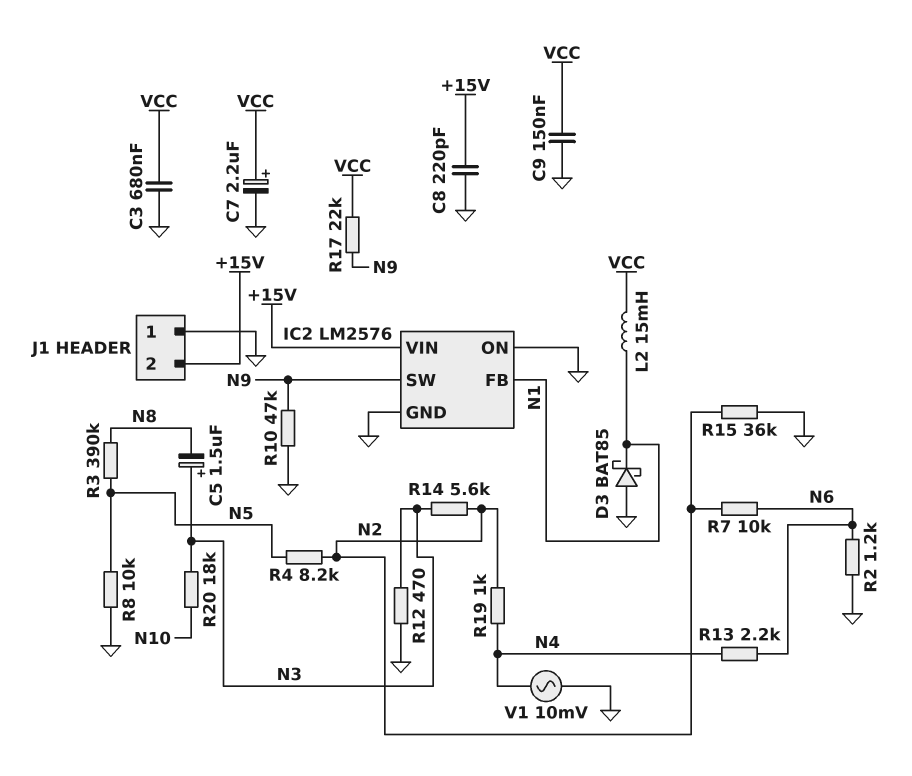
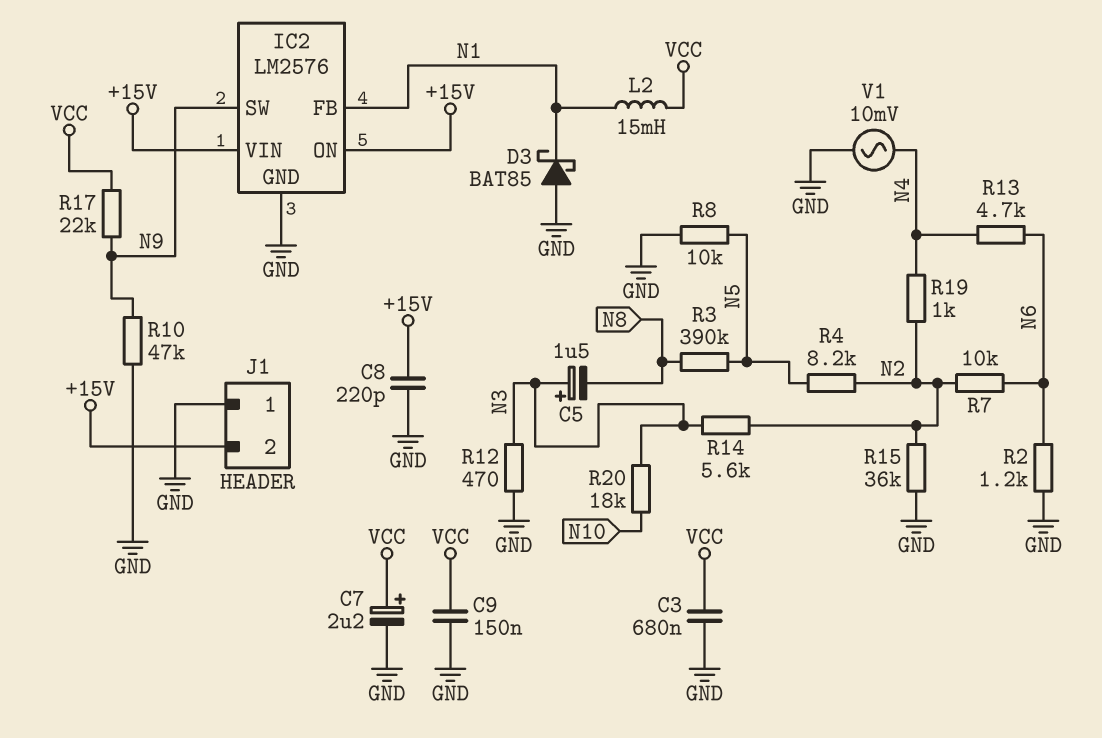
IC2 pin ON: GND -> +15V
R13: 2.2k (N4, N6) -> 4.7k (N4, N6)

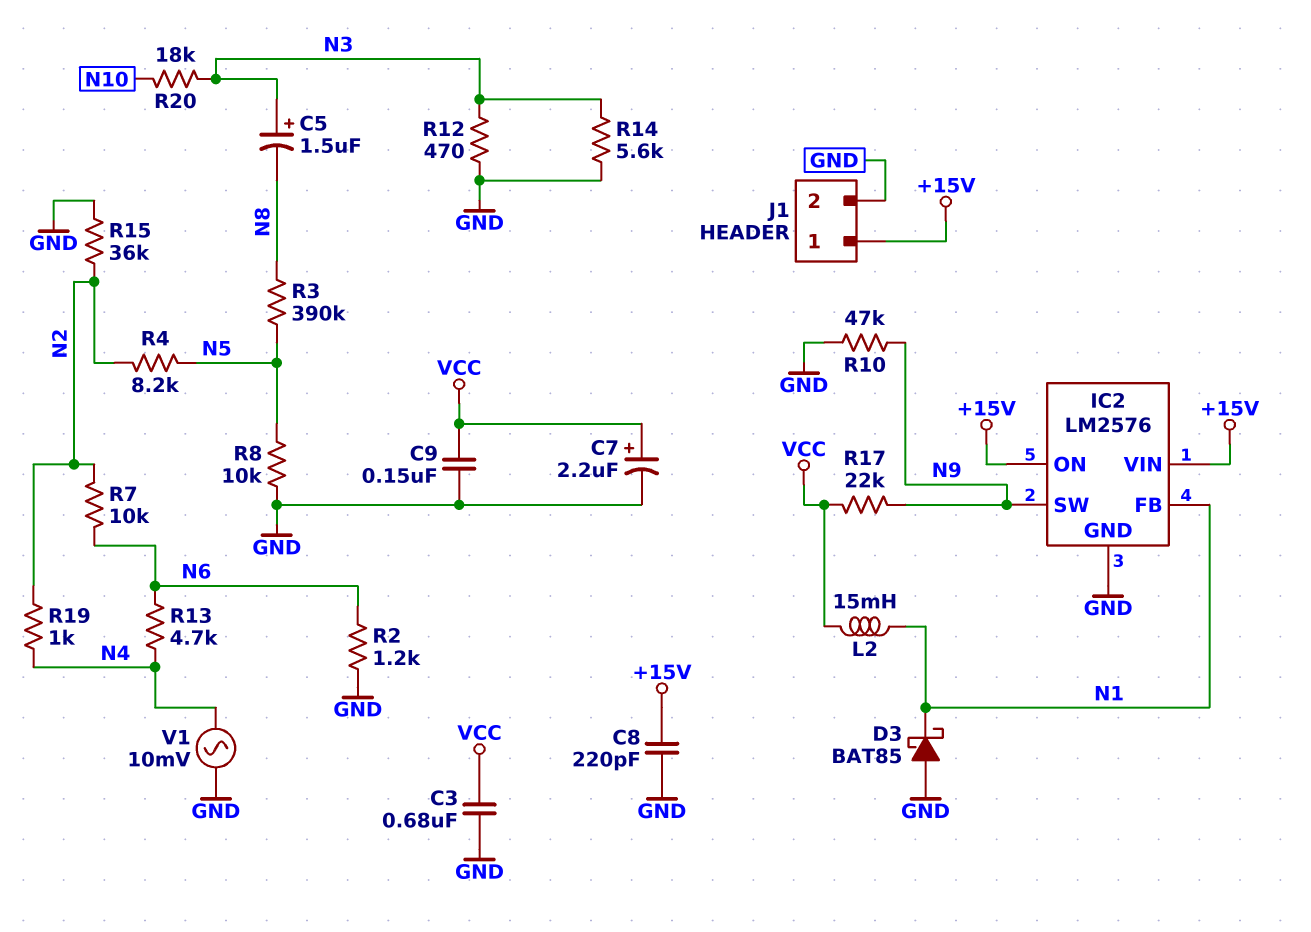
J1 pin 1: GND -> +15V
J1 pin 2: +15V -> GND
R14: 5.6k (N2, N3) -> 5.6k (GND, N3)

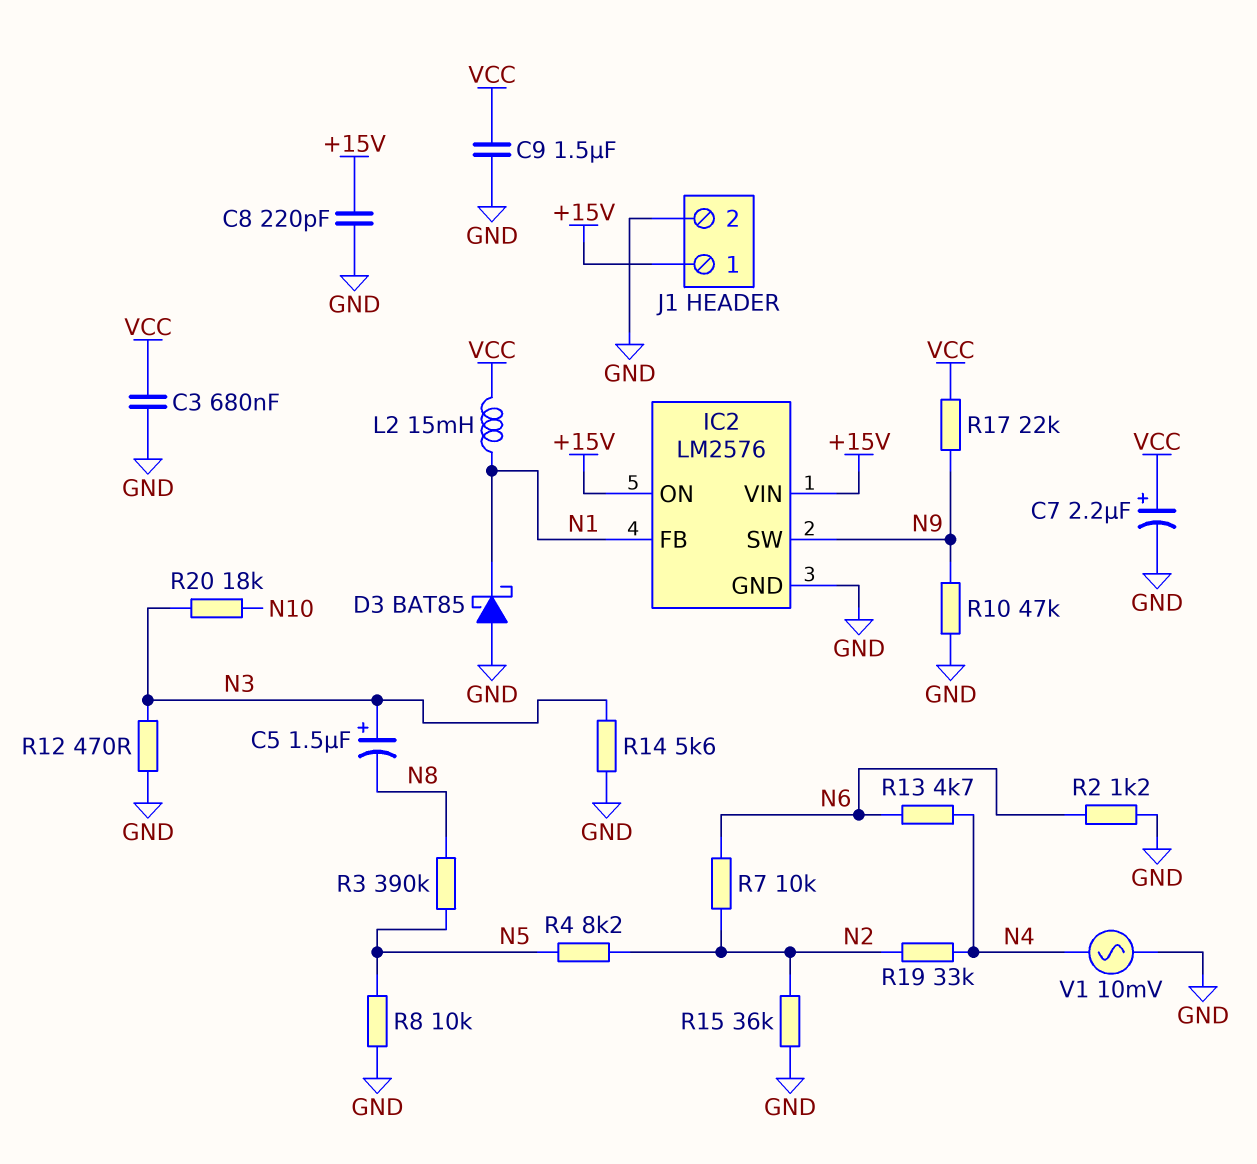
C9: 150nF (GND, VCC) -> 1.5uF (GND, VCC)
R19: 1k (N2, N4) -> 33k (N2, N4)

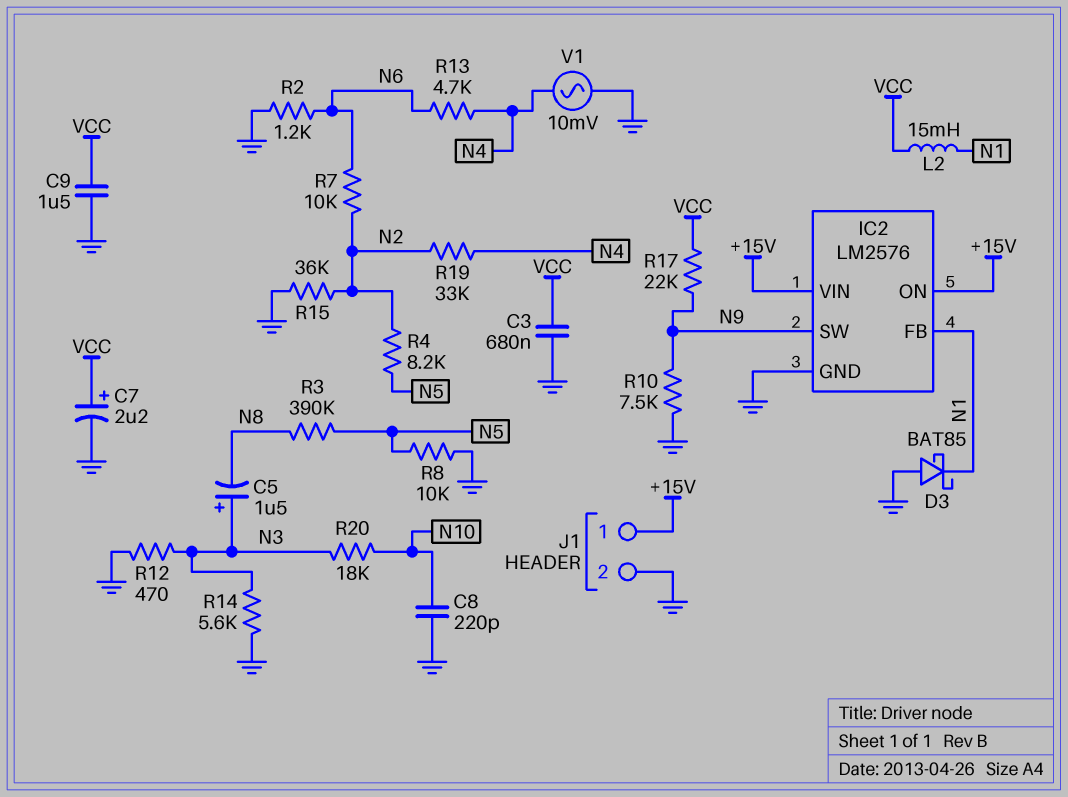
C8: 220pF (+15V, GND) -> 220pF (GND, N10)
R10: 47k (GND, N9) -> 7.5k (GND, N9)

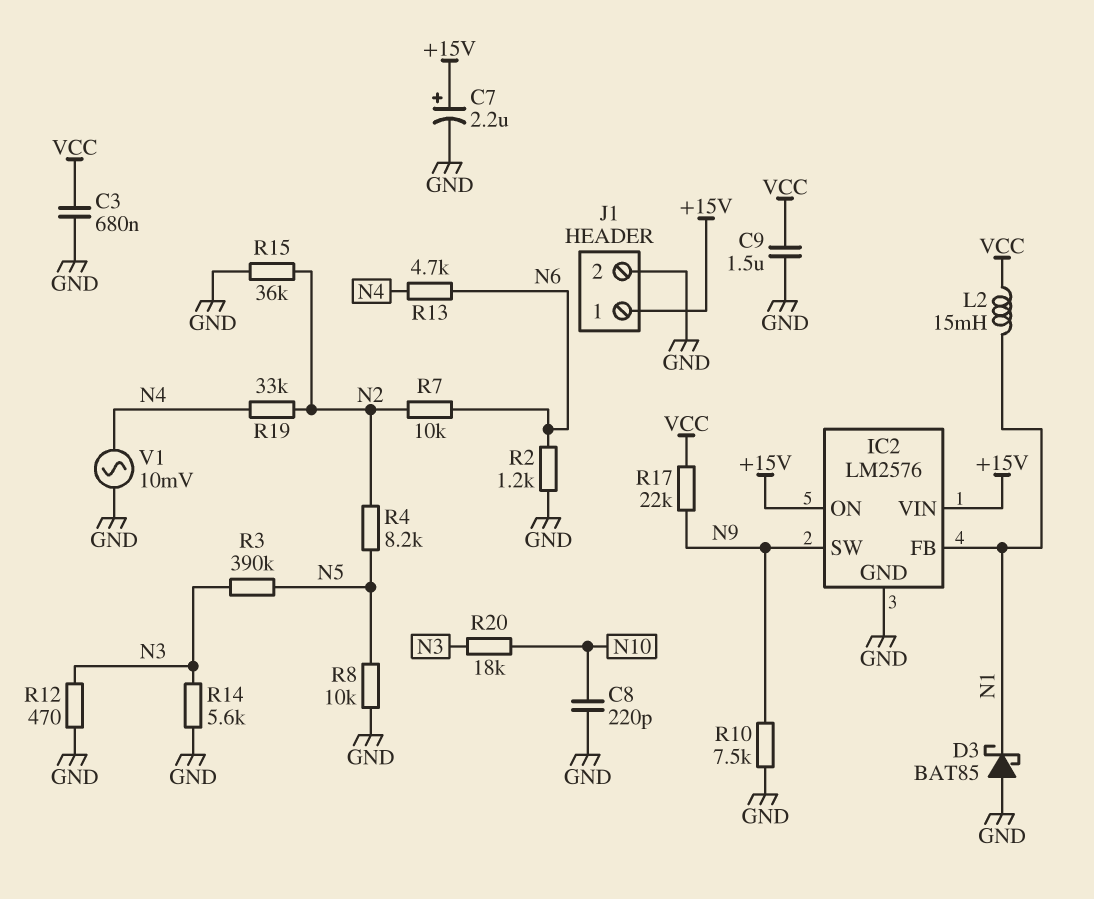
C5: 1.5uF (plus N3, minus N8) -> none
C7: 2.2uF (plus VCC, minus GND) -> 2.2uF (plus +15V, minus GND)
R3: 390k (N5, N8) -> 390k (N3, N5)

